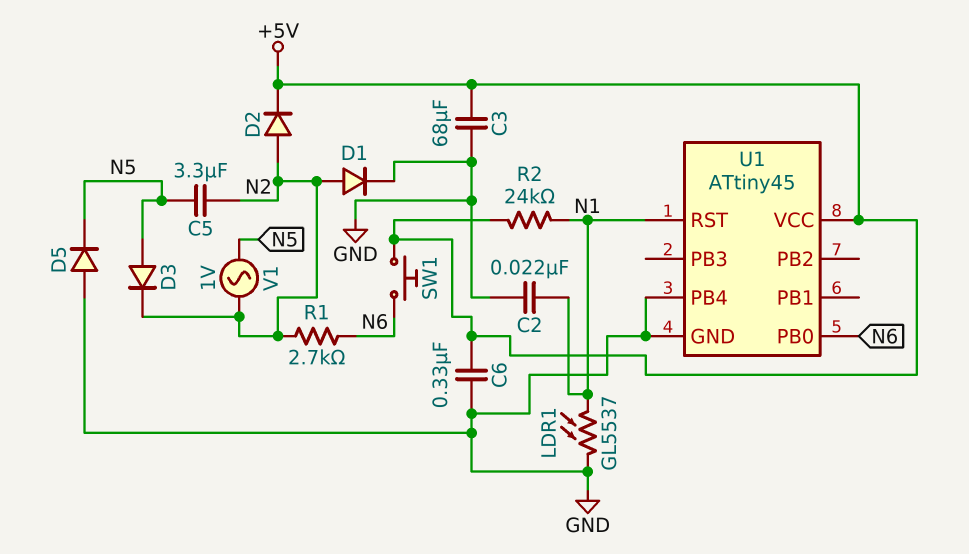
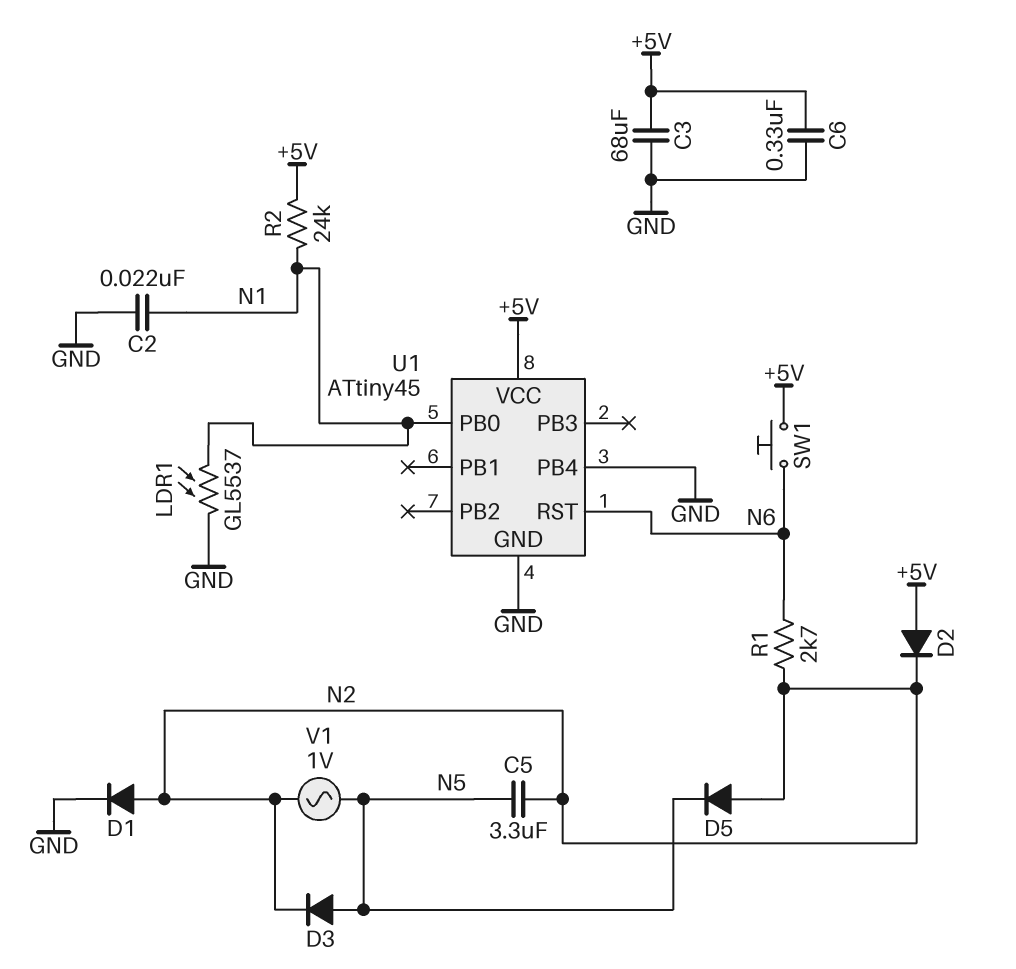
D2: diode (A N2, K +5V) -> diode (A +5V, K N2)
D5: diode (A GND, K N5) -> diode (A N2, K N5)
U1 pin PB0: N6 -> N1
U1 pin RST: N1 -> N6

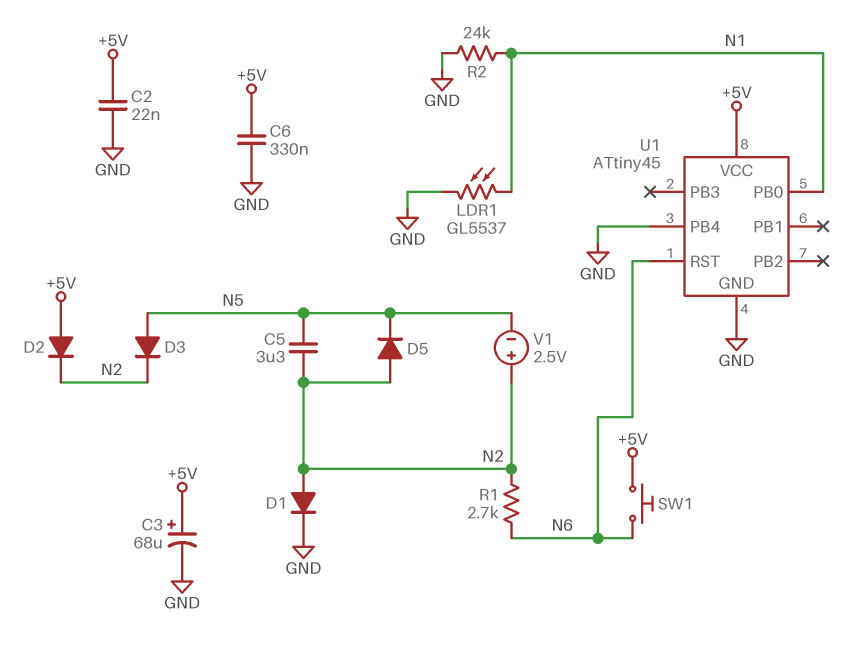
C2: 22nF (GND, N1) -> 22nF (+5V, GND)
C3: 68uF (+5V, GND) -> 68uF (plus +5V, minus GND)
R2: 24k (+5V, N1) -> 24k (GND, N1)
V1: AC 1V (N2, N5) -> 2.5V (plus N2, minus N5)

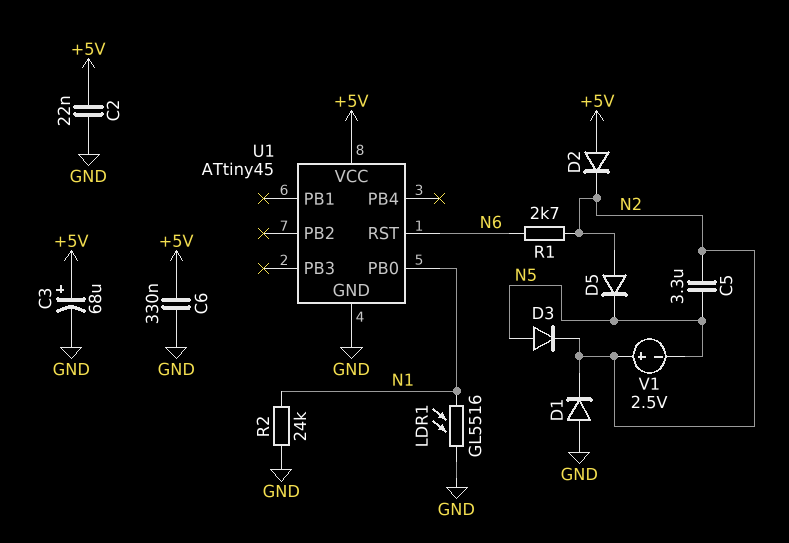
D1: diode (A N2, K GND) -> diode (A GND, K N2)
LDR1: GL5537 (GND, N1) -> GL5516 (GND, N1)
SW1: button (+5V, N6) -> none
U1 pin PB4: GND -> none

